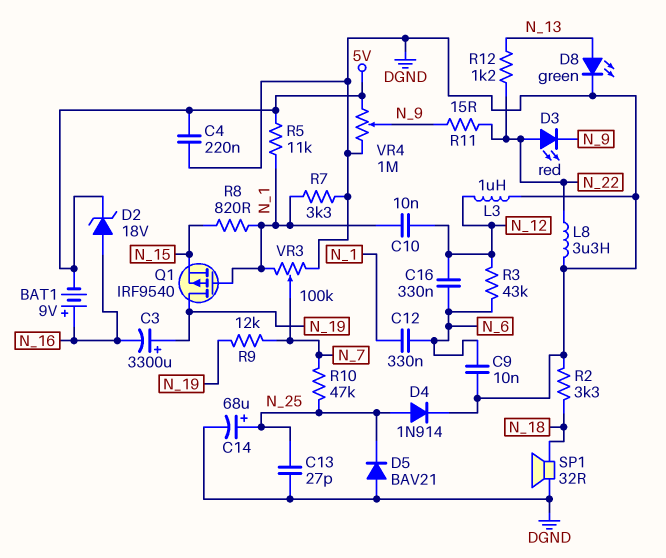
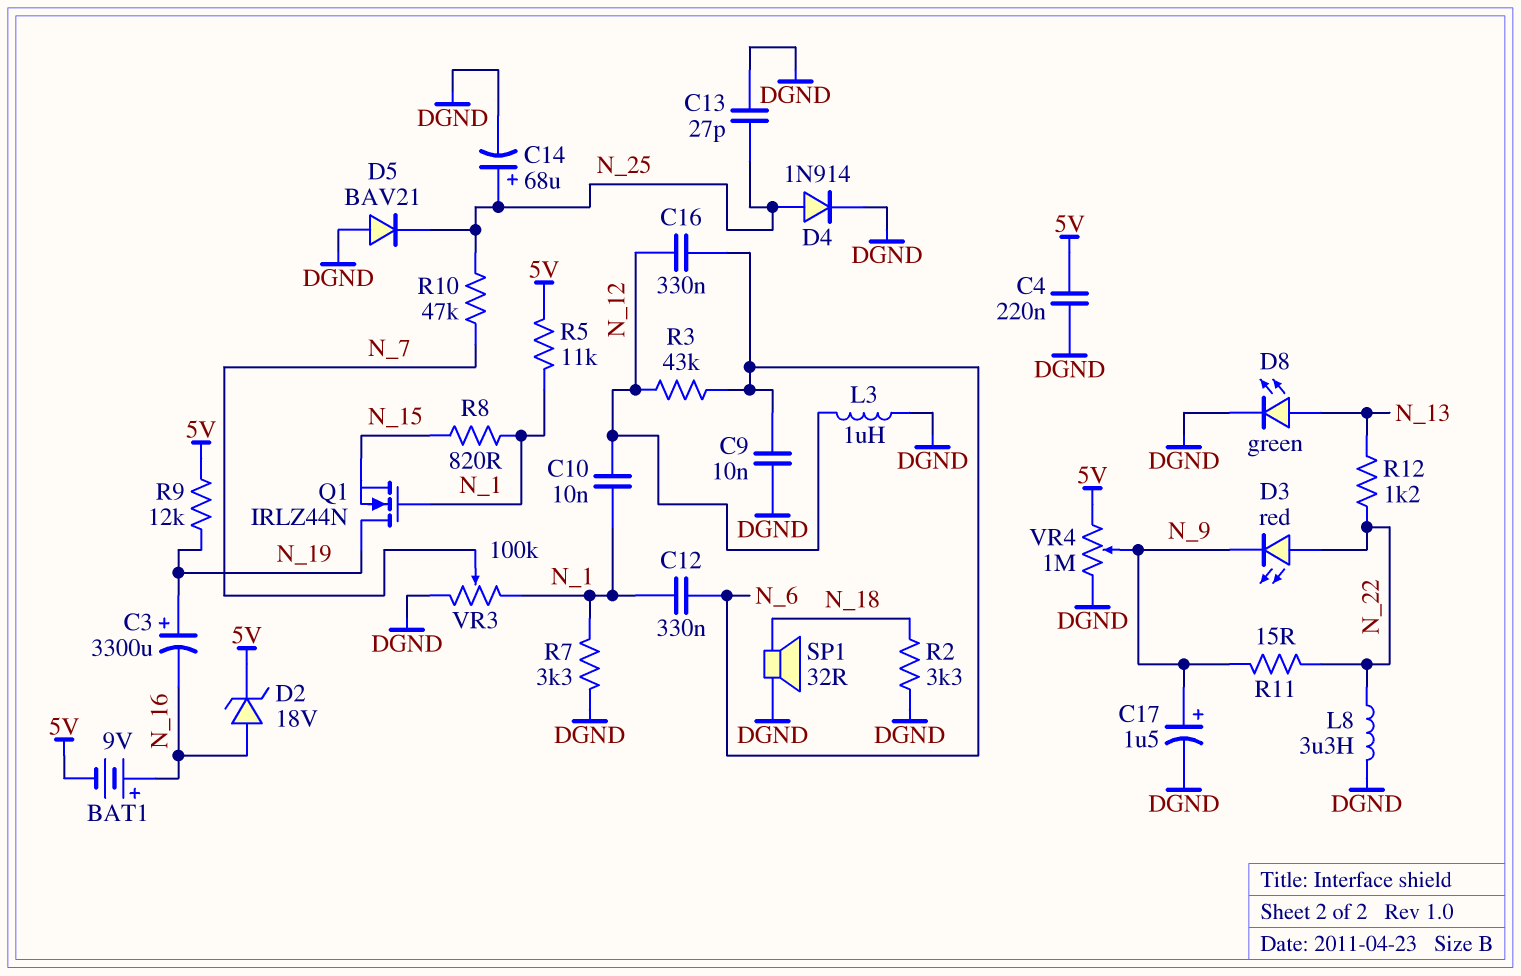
C17: none -> 1.5uF (plus N_9, minus DGND)
Q1: PMOS IRF9540 (G N_1, D N_19, S N_15) -> NMOS IRLZ44N (G N_1, D N_19, S N_15)
R9: 12k (N_7, N_19) -> 12k (5V, N_19)

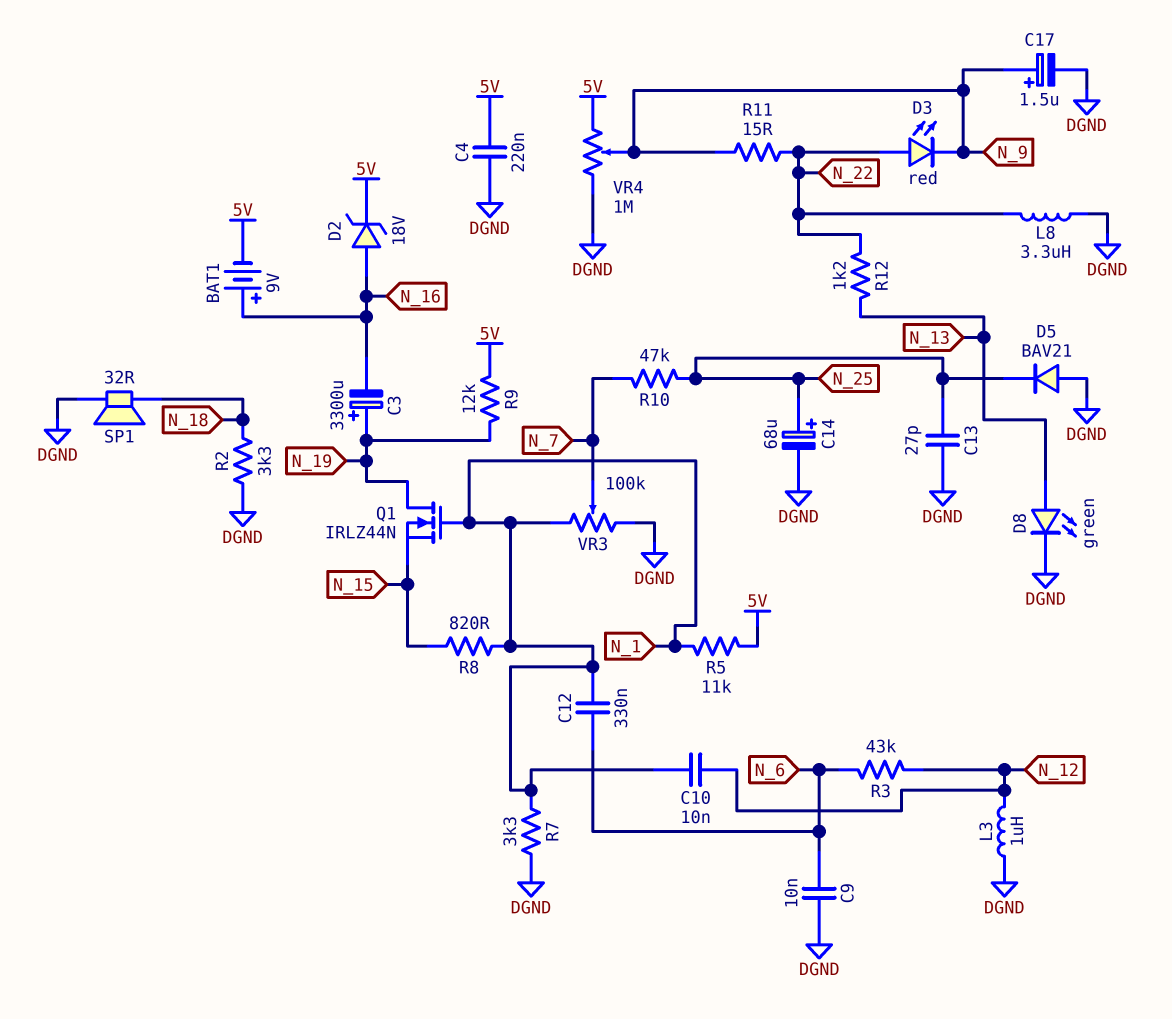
C16: 330nF (N_6, N_12) -> none
D4: diode 1N914 (A N_25, K DGND) -> none

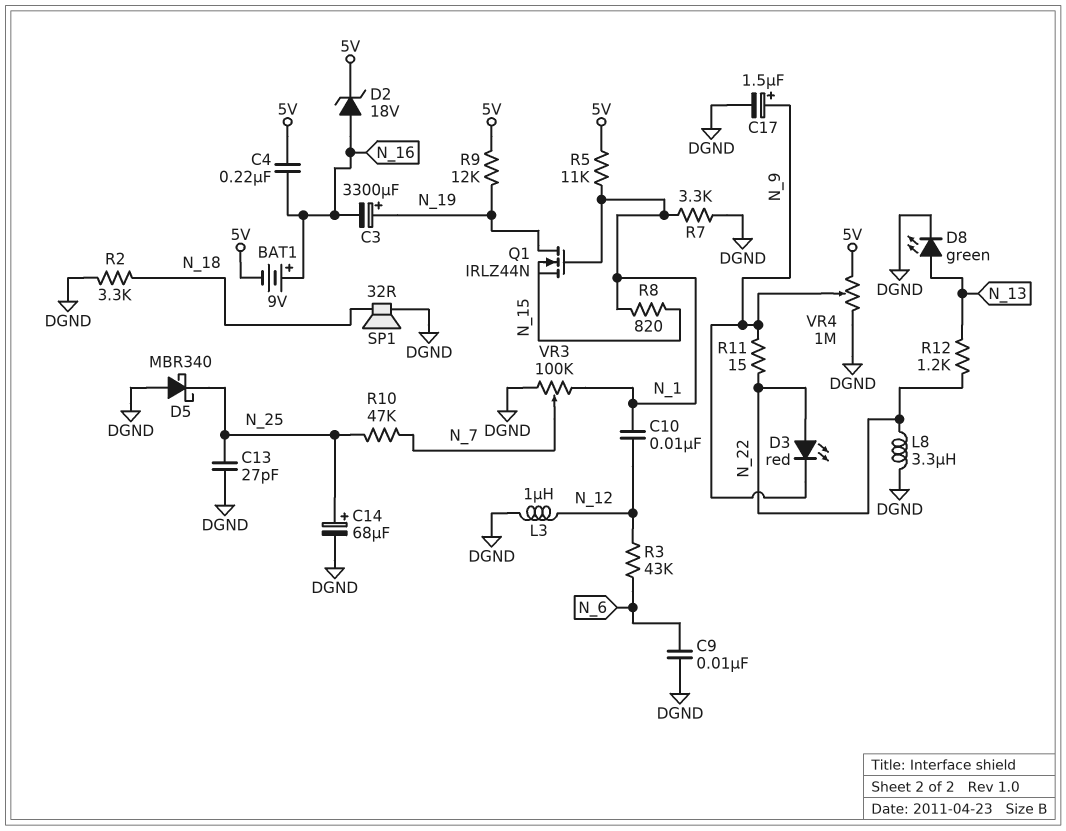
C4: 220nF (5V, DGND) -> 220nF (5V, N_16)
C12: 330nF (N_1, N_6) -> none
D5: diode BAV21 (A DGND, K N_25) -> schottky MBR340 (A DGND, K N_25)

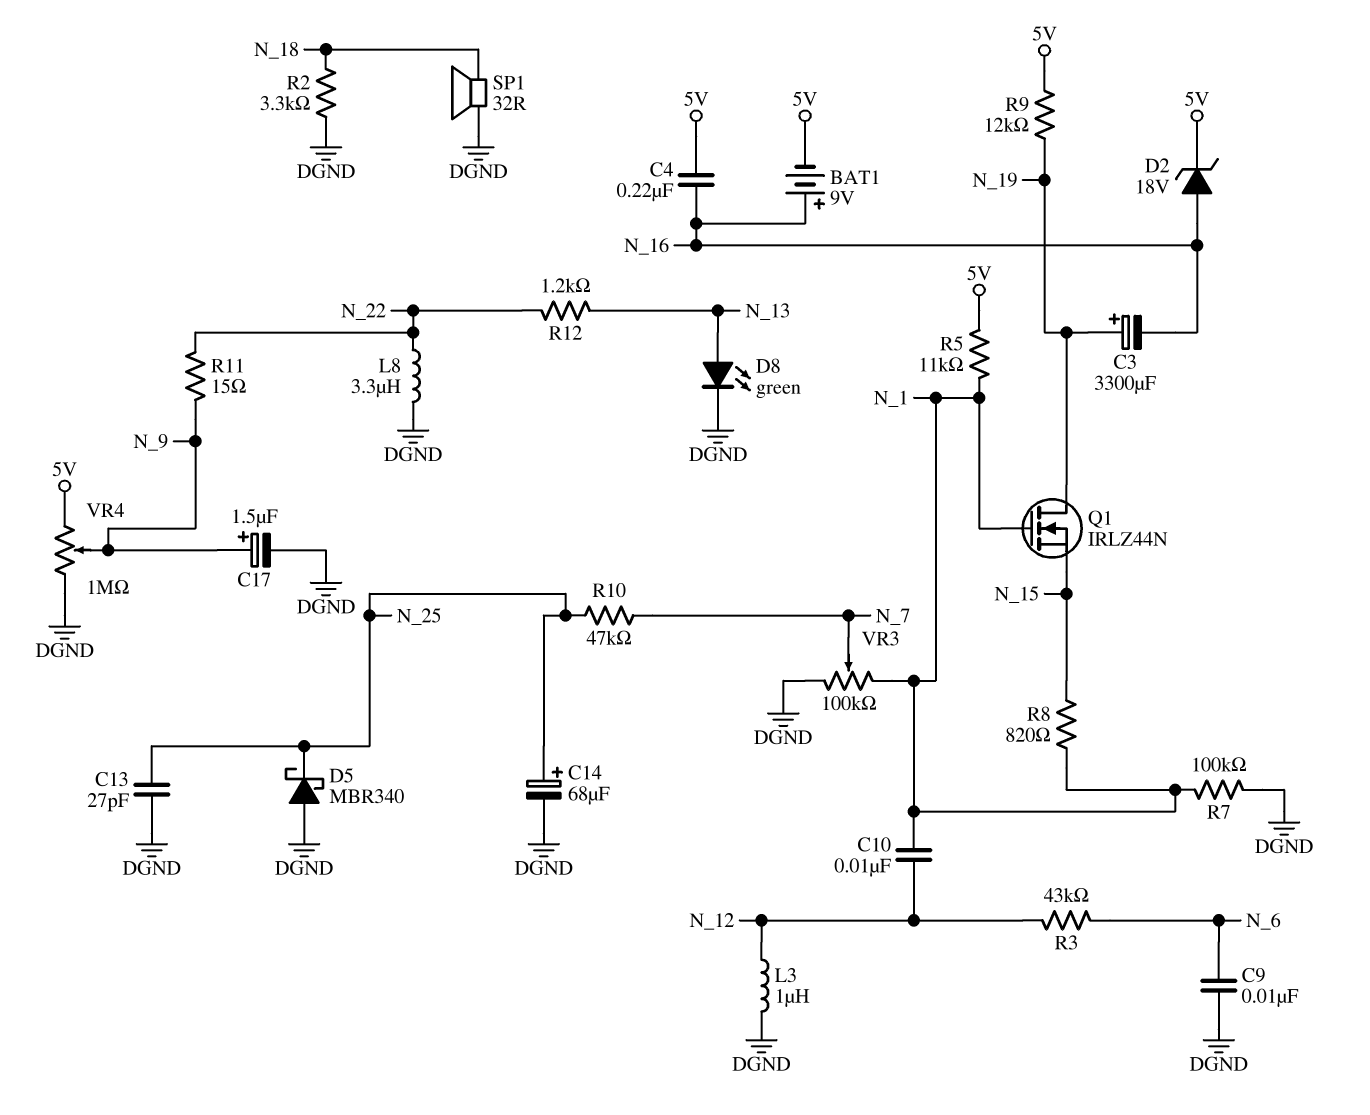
D3: LED red (A N_22, K N_9) -> none
R7: 3.3k (DGND, N_1) -> 100k (DGND, N_1)

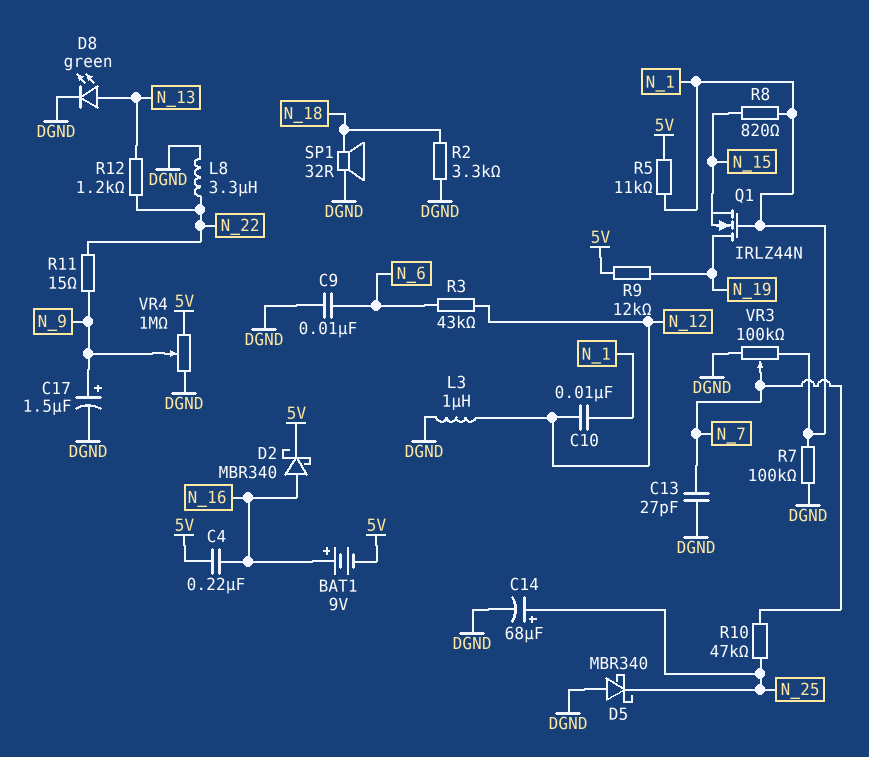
C3: 3300uF (plus N_19, minus N_16) -> none
C13: 27pF (DGND, N_25) -> 27pF (DGND, N_7)
D2: zener 18V (A N_16, K 5V) -> schottky MBR340 (A N_16, K 5V)

